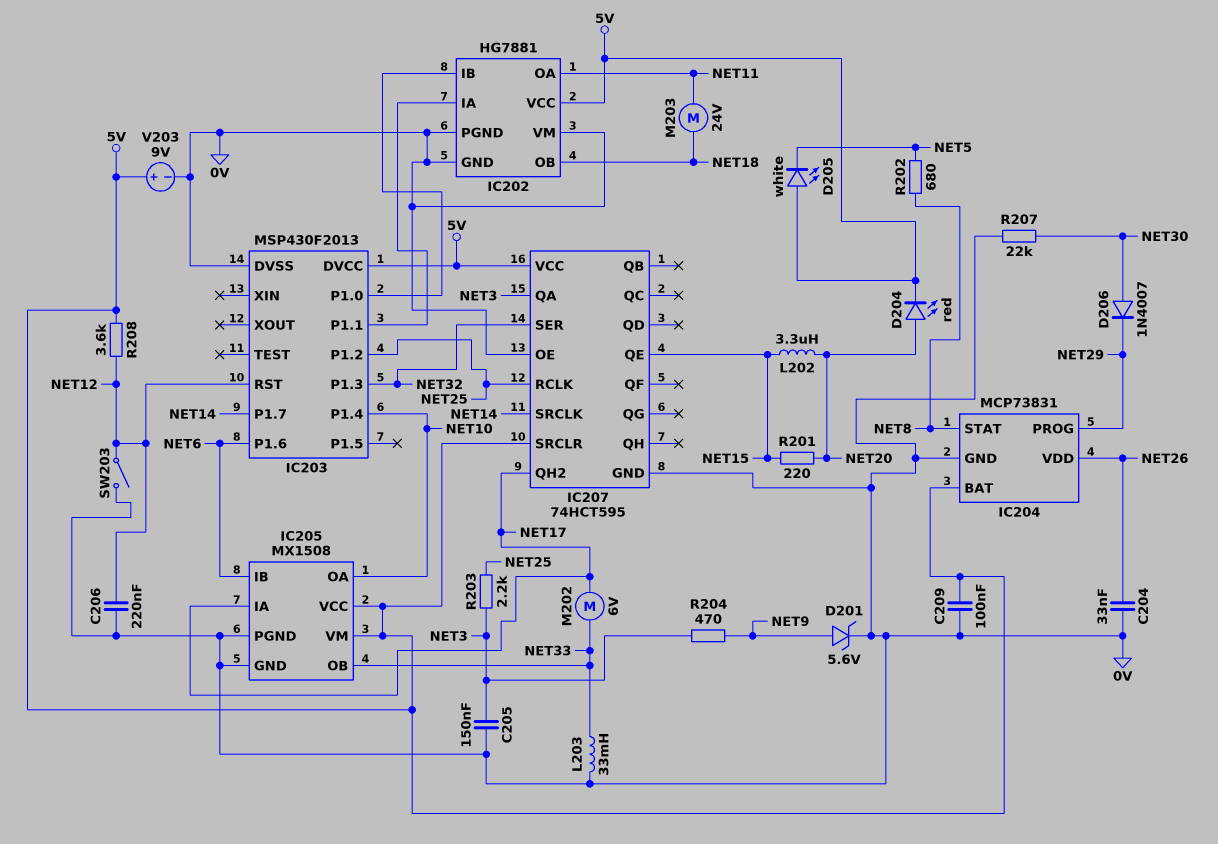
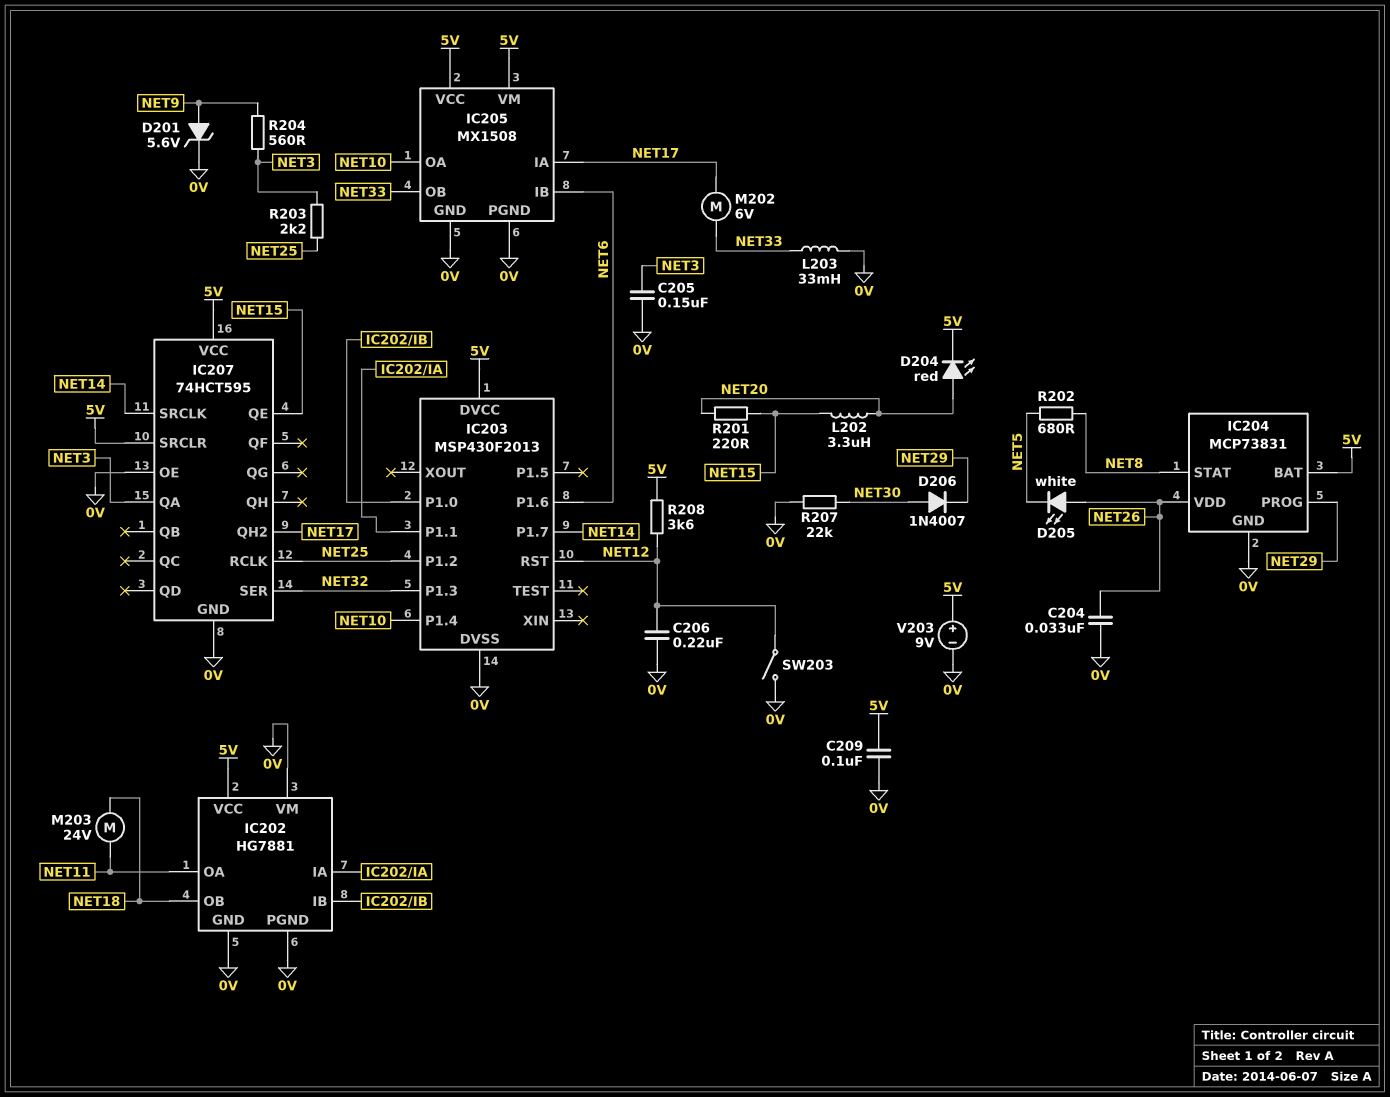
D205: LED white (A 5V, K NET5) -> LED white (A NET26, K NET5)
R204: 470 (NET3, NET9) -> 560 (NET3, NET9)

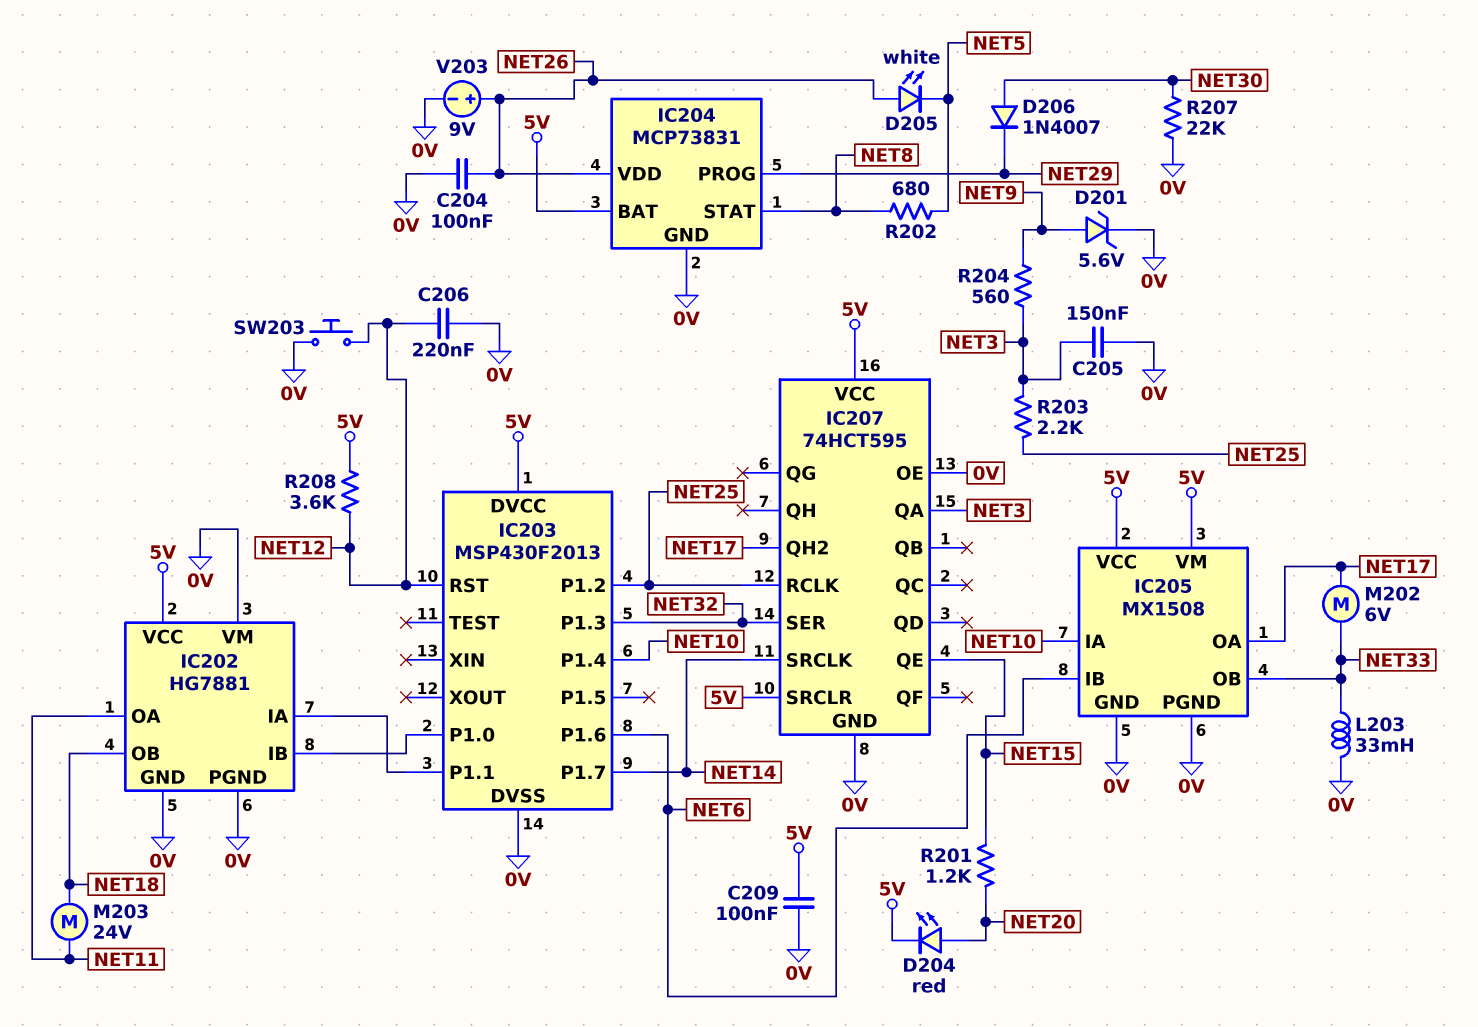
C204: 33nF (0V, NET26) -> 100nF (0V, NET26)
IC205 pin IA: NET17 -> NET10
IC205 pin OA: NET10 -> NET17
L202: 3.3uH (NET15, NET20) -> none
R201: 220 (NET15, NET20) -> 1.2k (NET15, NET20)
SW203: switch (0V, NET12) -> button (0V, NET12)
V203: 9V (plus 5V, minus 0V) -> 9V (plus NET26, minus 0V)

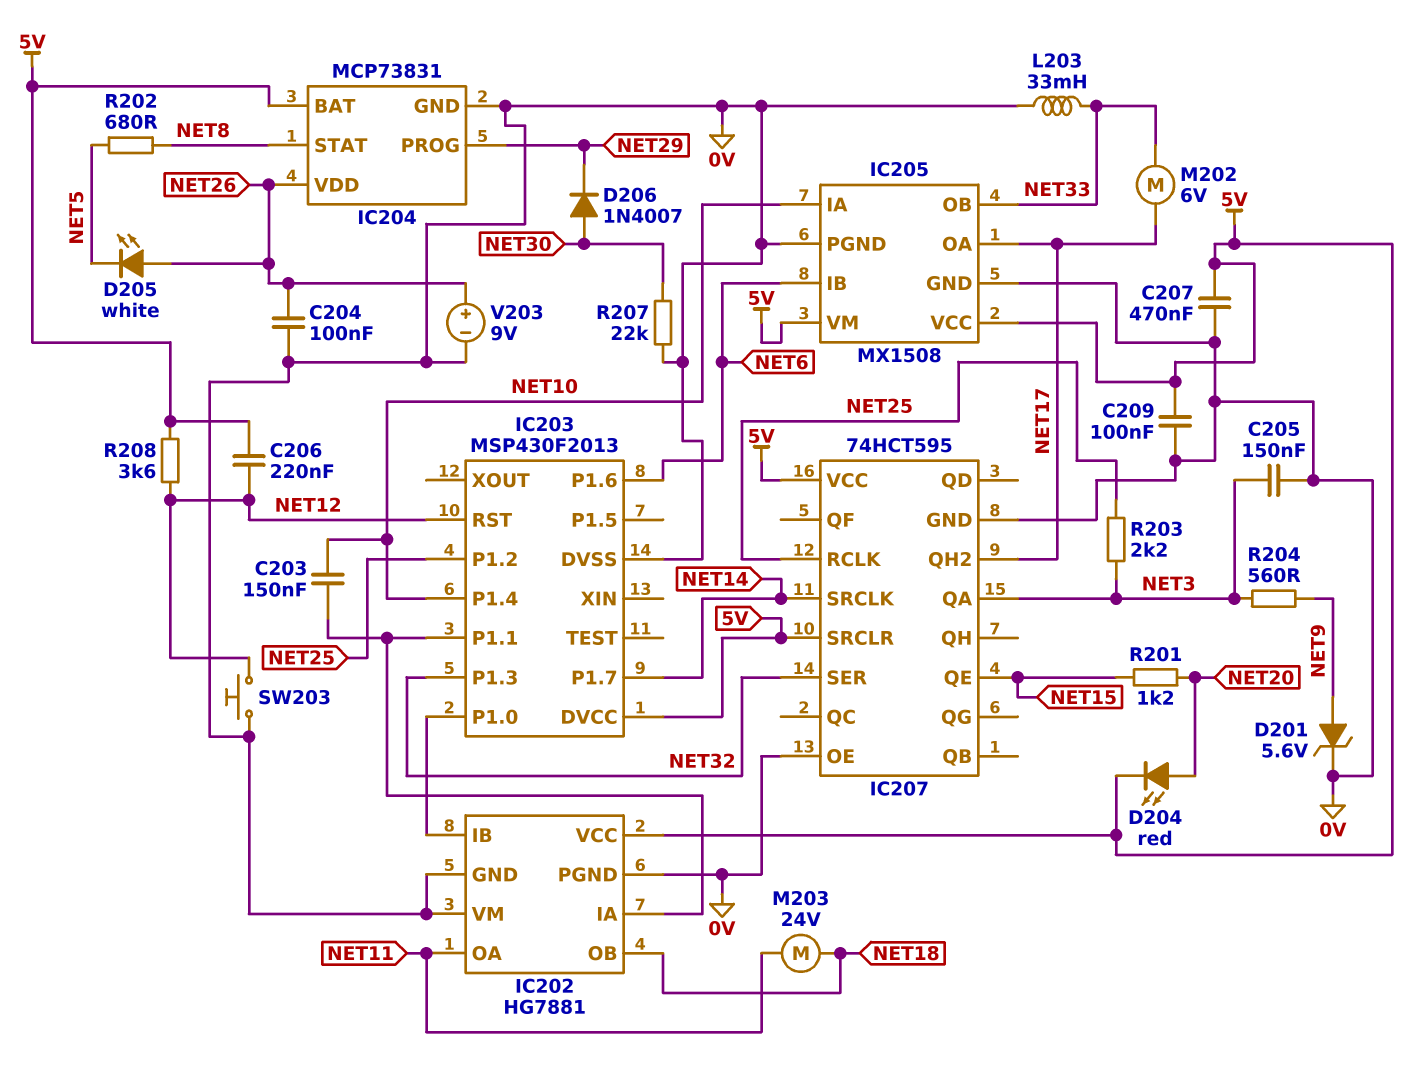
C203: none -> 150nF (IC202/IA, NET10)
C206: 220nF (0V, NET12) -> 220nF (5V, NET12)
C207: none -> 470nF (0V, 5V)

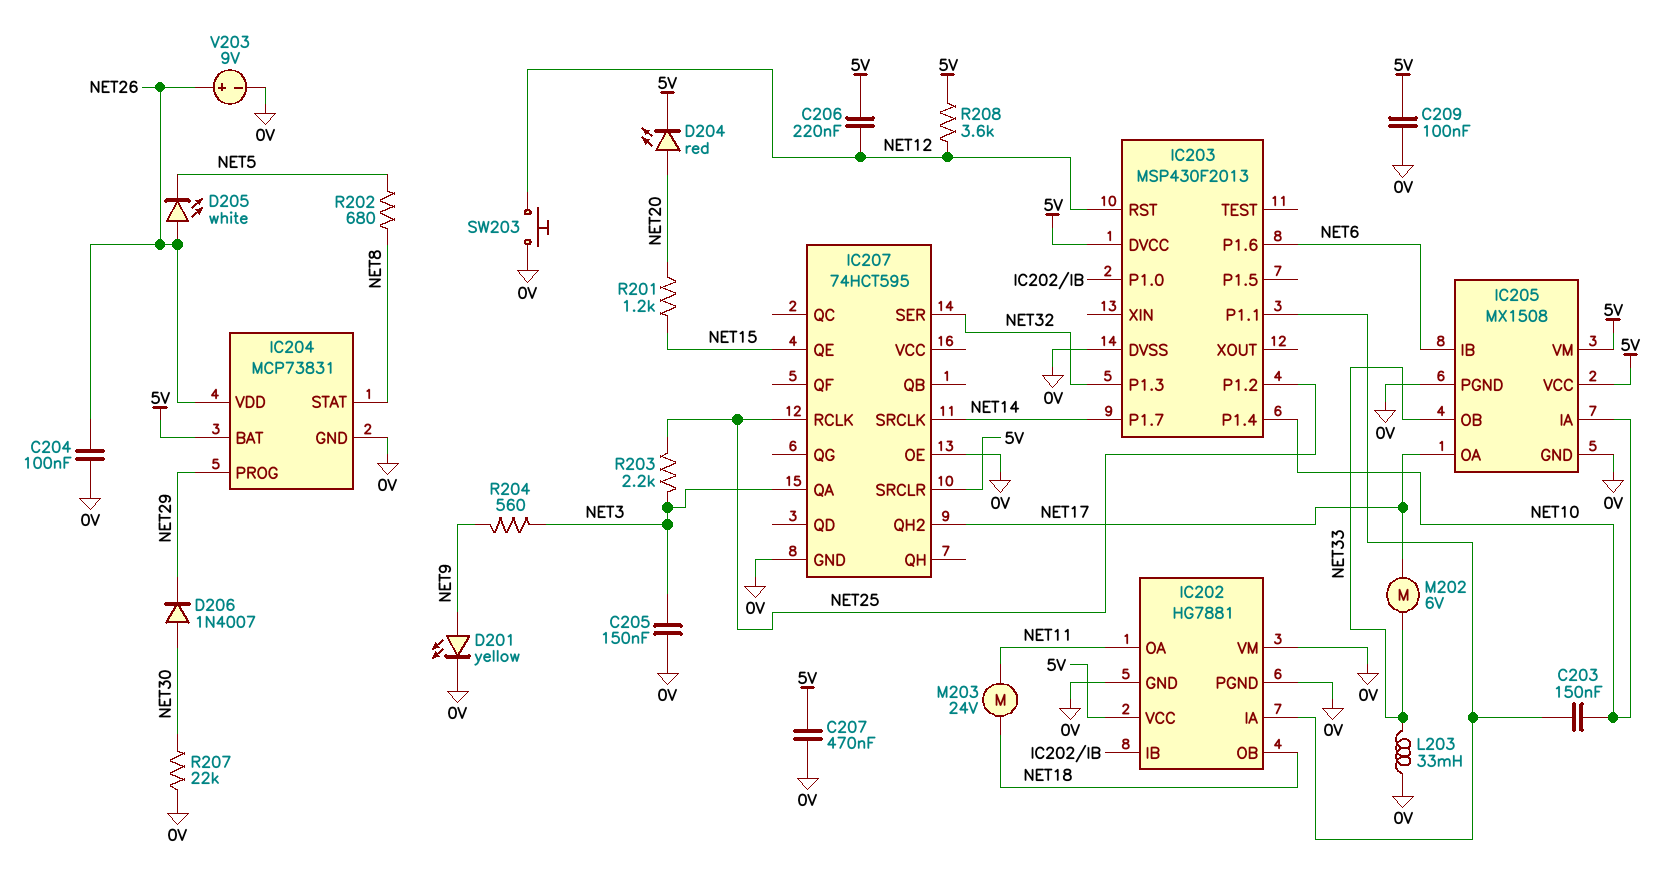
D201: zener 5.6V (A NET9, K 0V) -> LED yellow (A NET9, K 0V)
IC207 pin VCC: 5V -> none

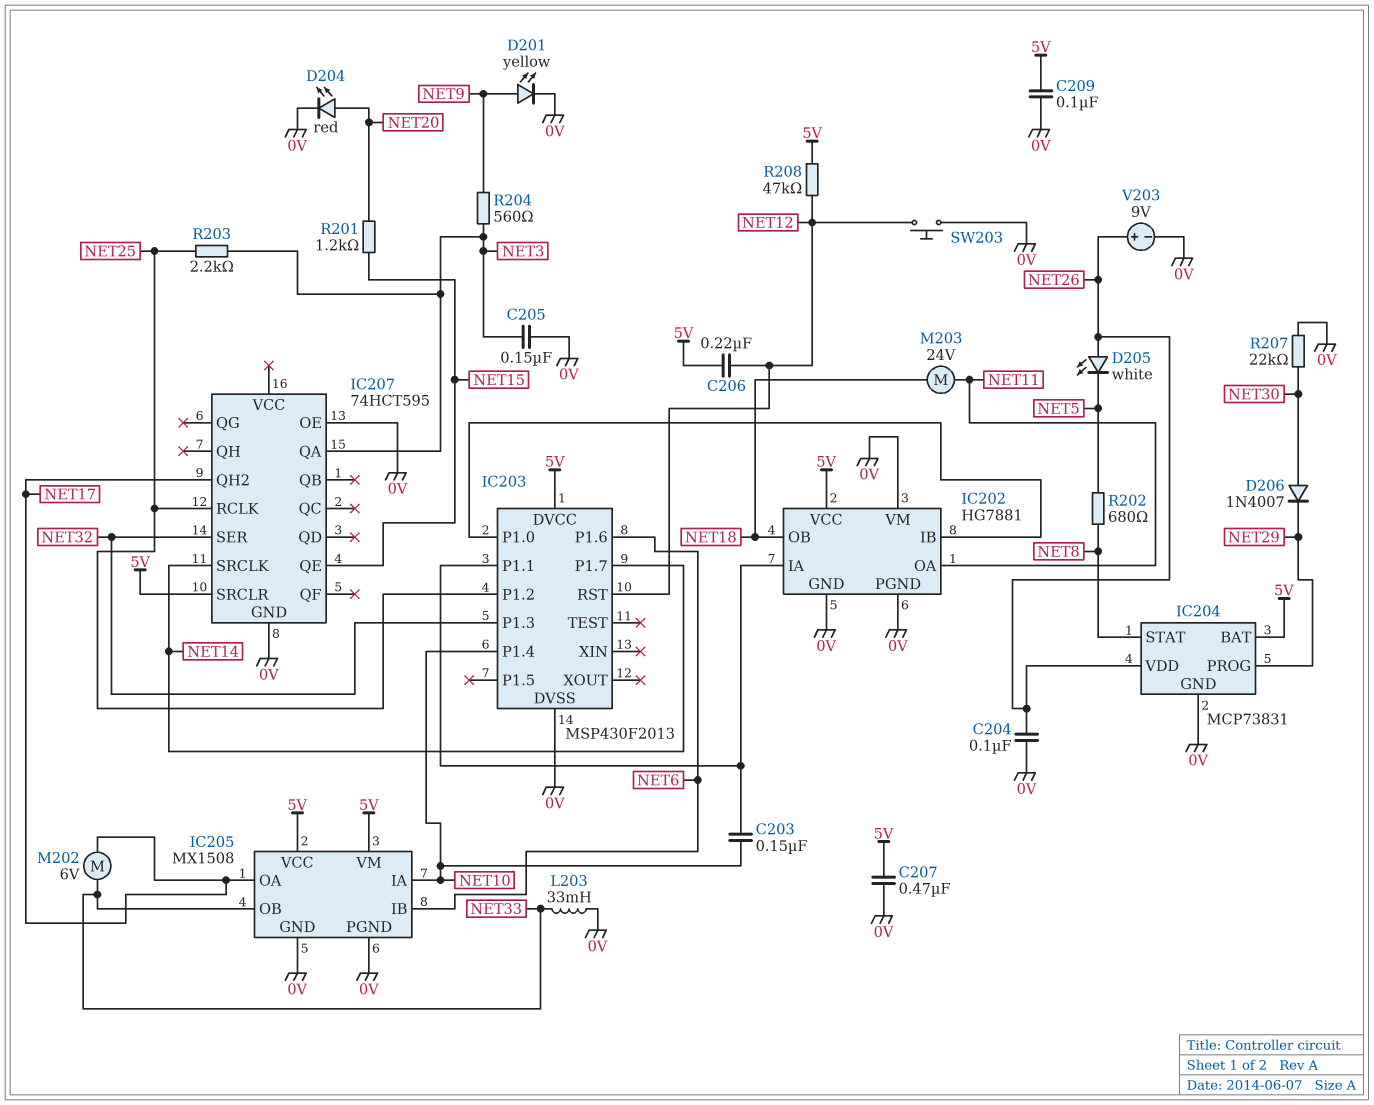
D204: LED red (A NET20, K 5V) -> LED red (A NET20, K 0V)
R208: 3.6k (5V, NET12) -> 47k (5V, NET12)

